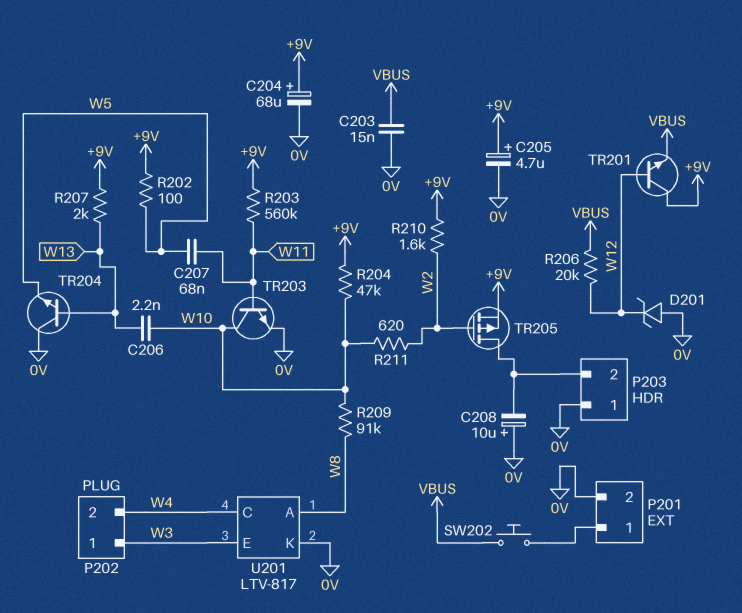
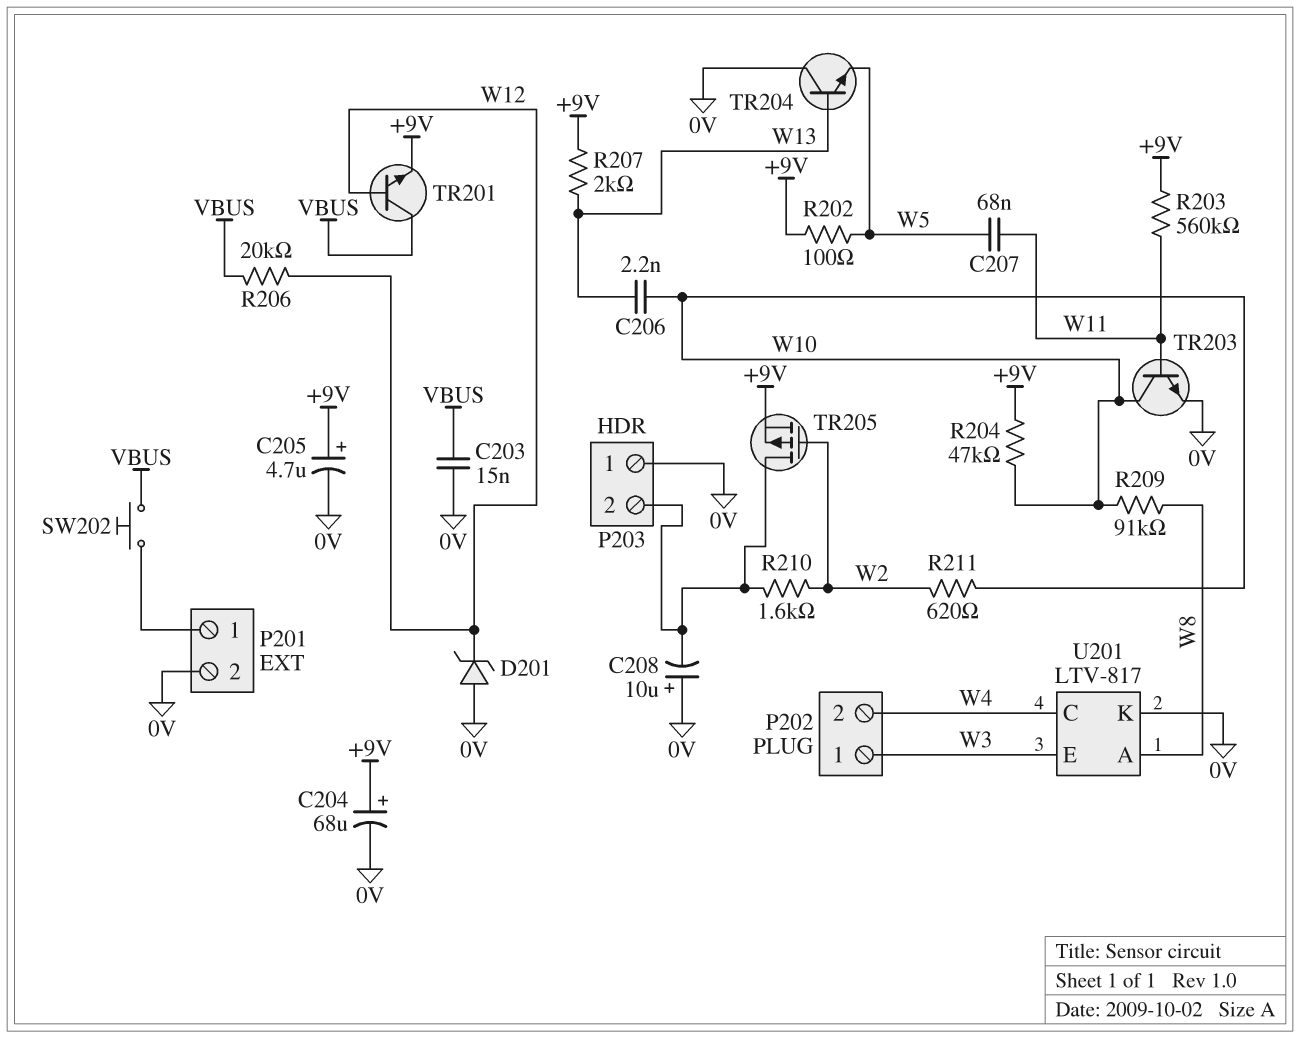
R210: 1.6k (+9V, W2) -> 1.6k (P203/2, W2)
TR201: NPN (B W12, C +9V, E VBUS) -> NPN (B W12, C VBUS, E +9V)

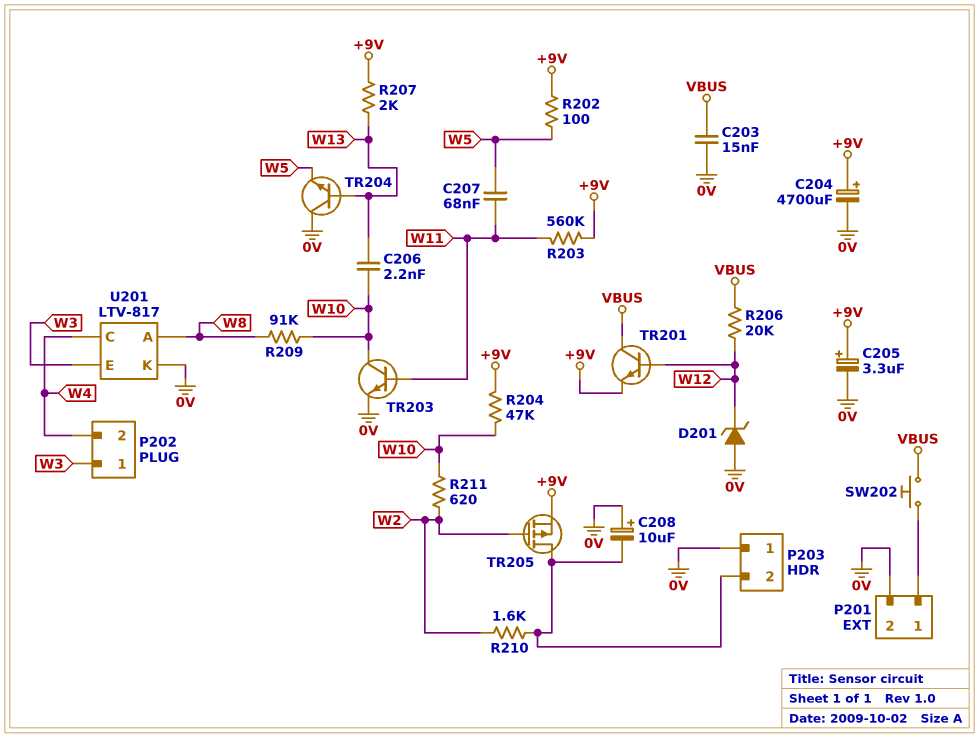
C204: 68uF (plus +9V, minus 0V) -> 4700uF (plus +9V, minus 0V)
C205: 4.7uF (plus +9V, minus 0V) -> 3.3uF (plus +9V, minus 0V)

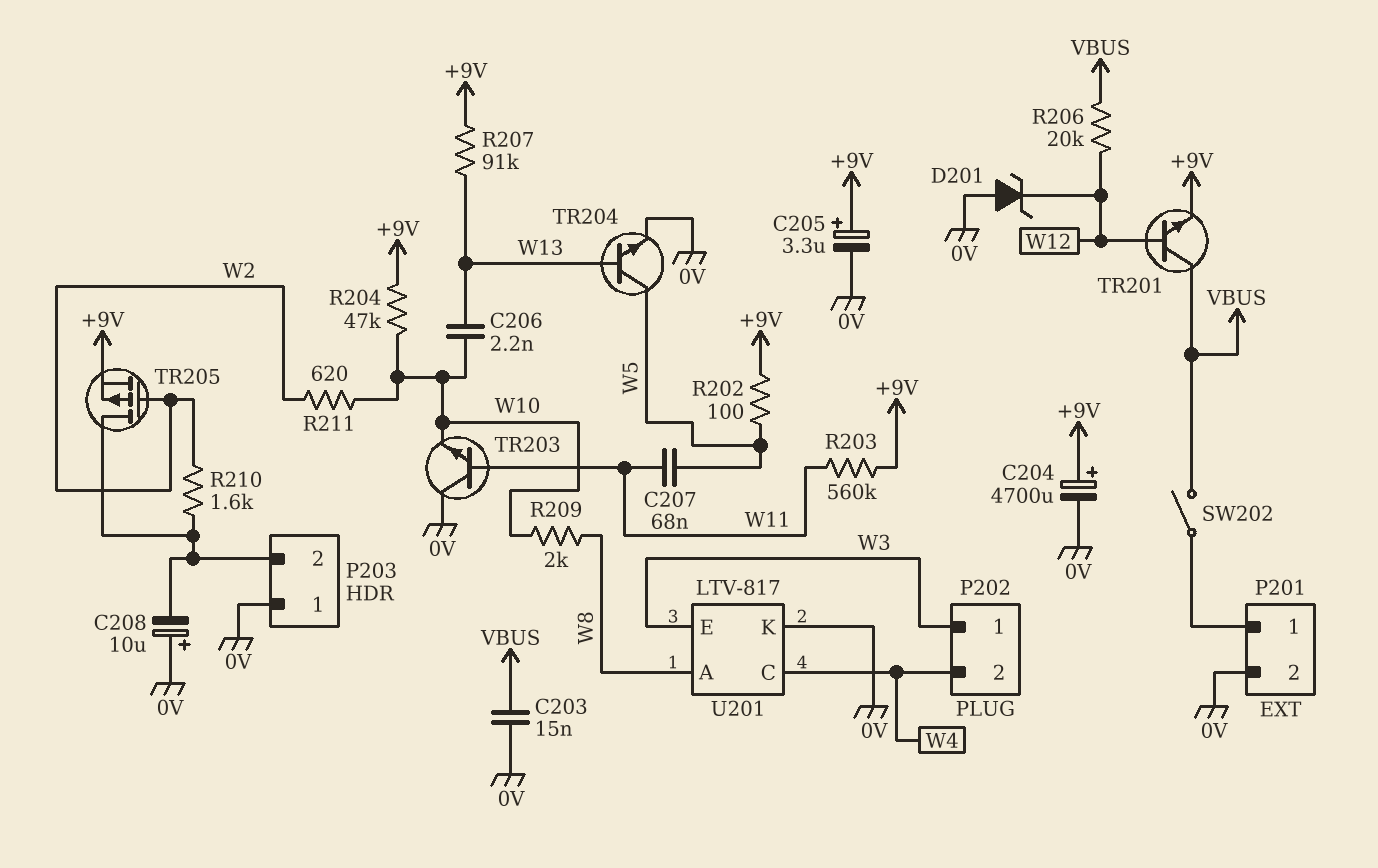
R207: 2k (+9V, W13) -> 91k (+9V, W13)
R209: 91k (W8, W10) -> 2k (W8, W10)
SW202: button (P201/1, VBUS) -> switch (P201/1, VBUS)
TR203: NPN (B W11, C W10, E 0V) -> NPN (B W11, C 0V, E W10)
TR204: NPN (B W13, C 0V, E W5) -> NPN (B W13, C W5, E 0V)

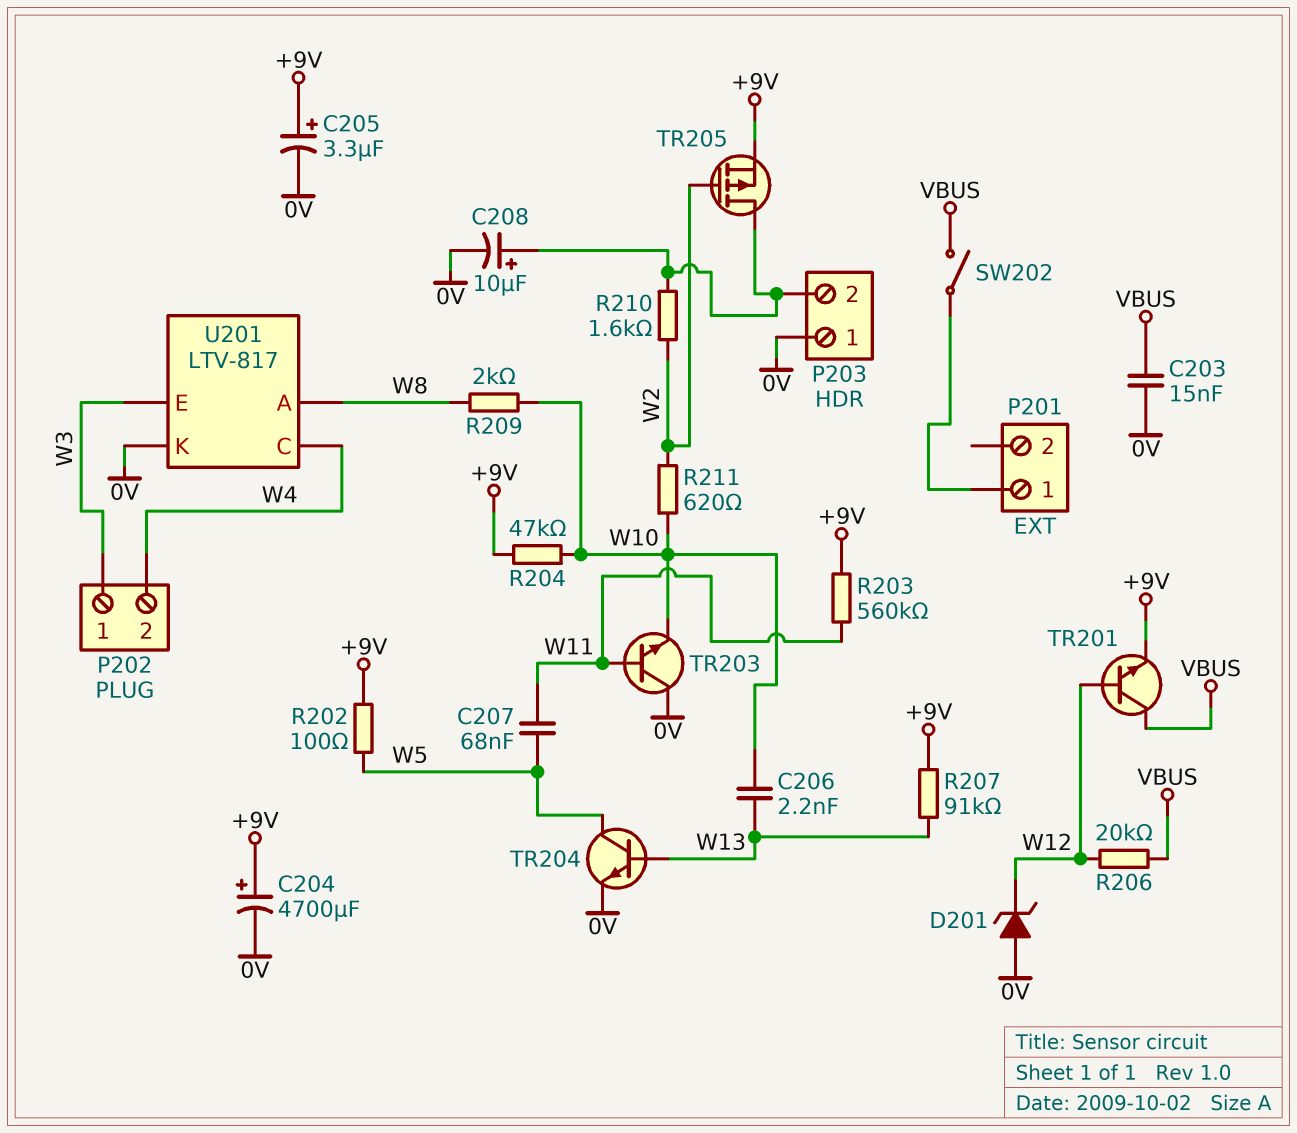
C208: 10uF (plus 0V, minus P203/2) -> 10uF (plus P203/2, minus 0V)
P201 pin 2: 0V -> none

